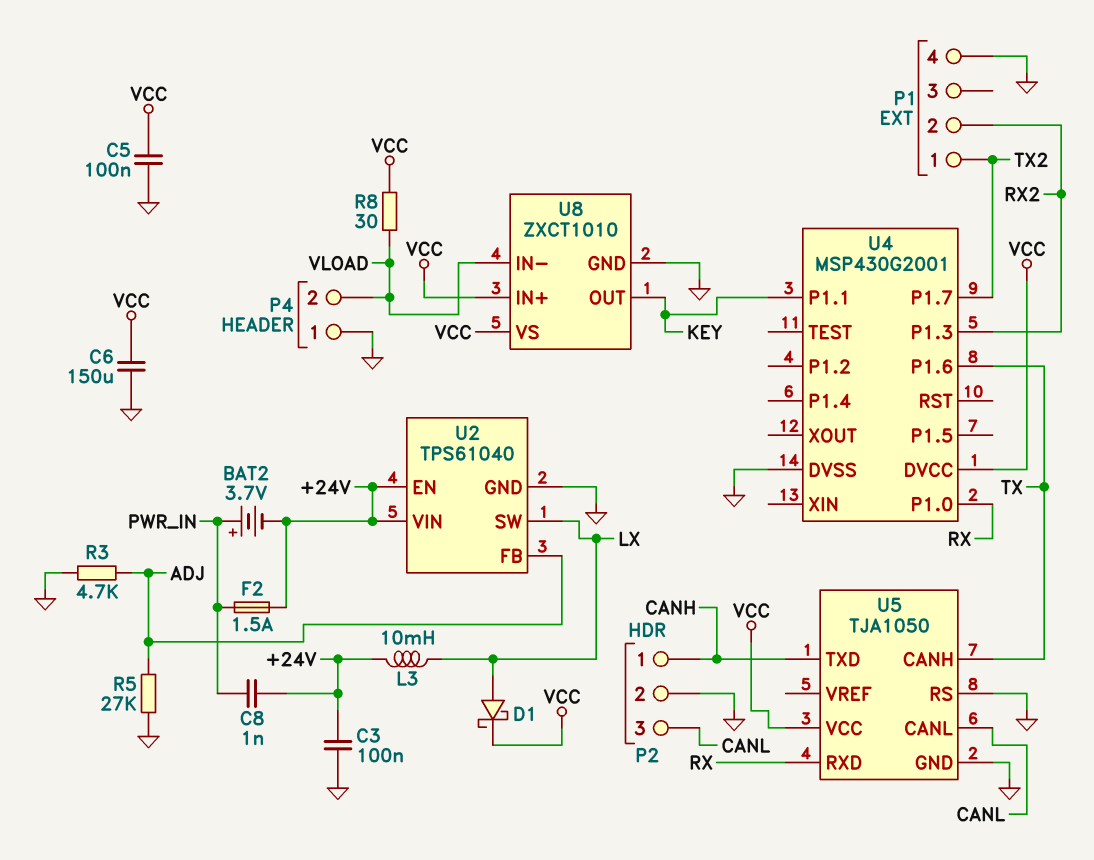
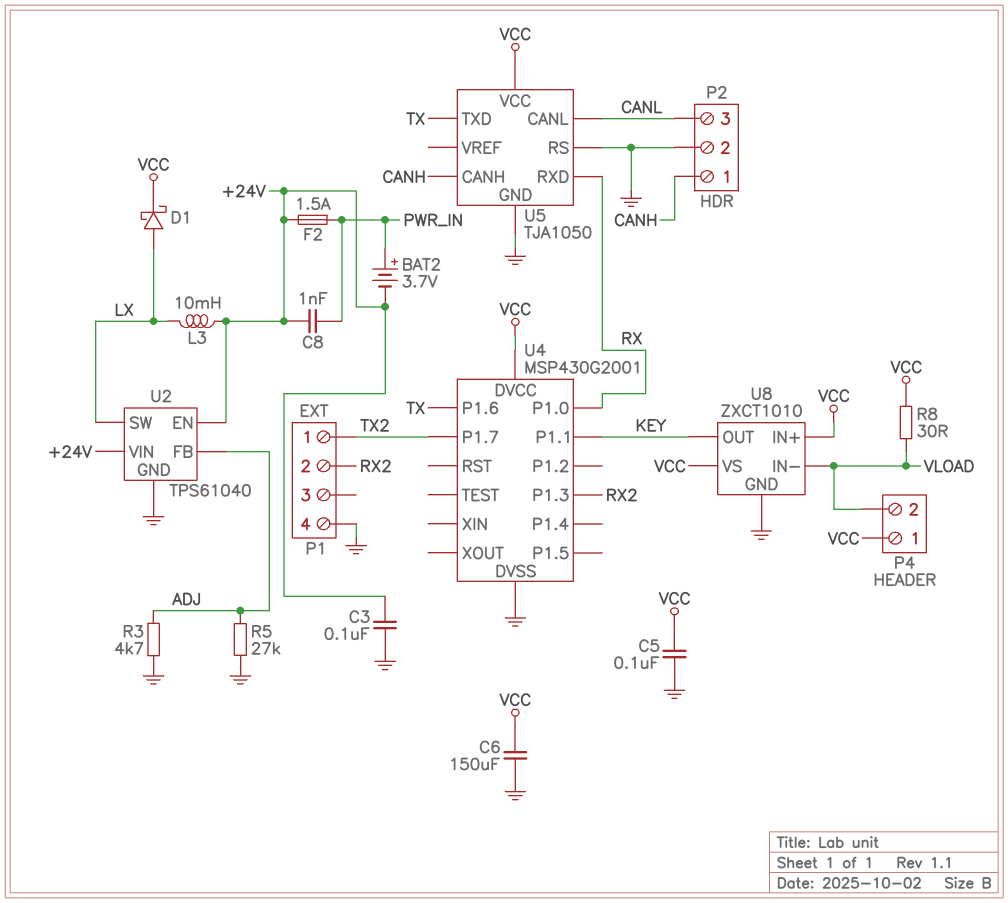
P4 pin 1: GND -> VCC
U5 pin CANH: TX -> CANH
U5 pin TXD: CANH -> TX

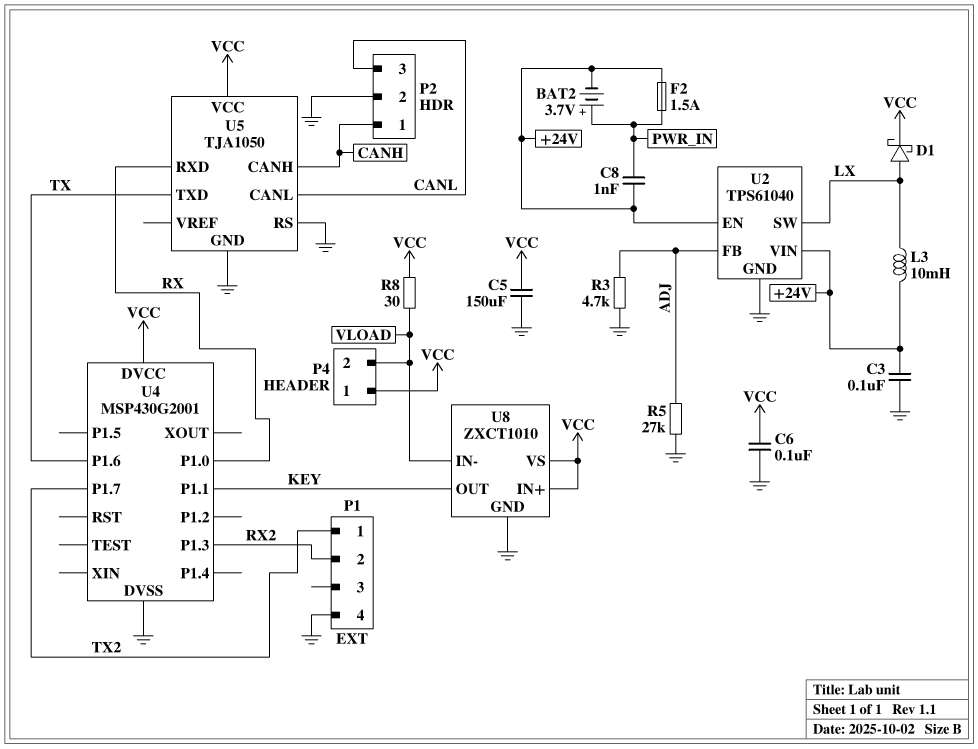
C5: 100nF (GND, VCC) -> 150uF (GND, VCC)
C6: 150uF (GND, VCC) -> 100nF (GND, VCC)

